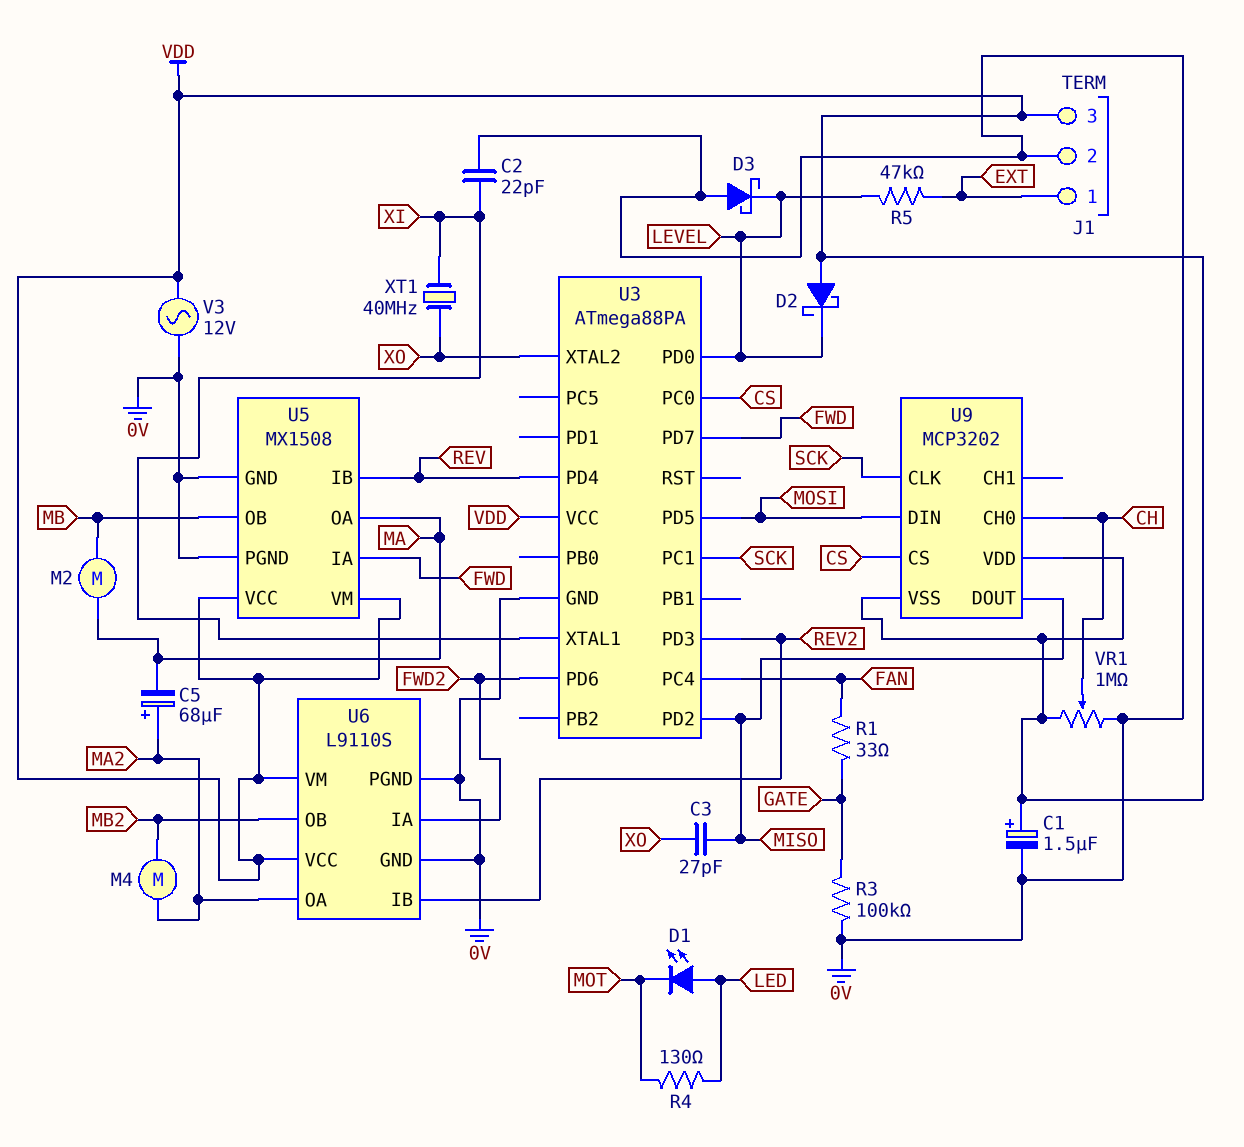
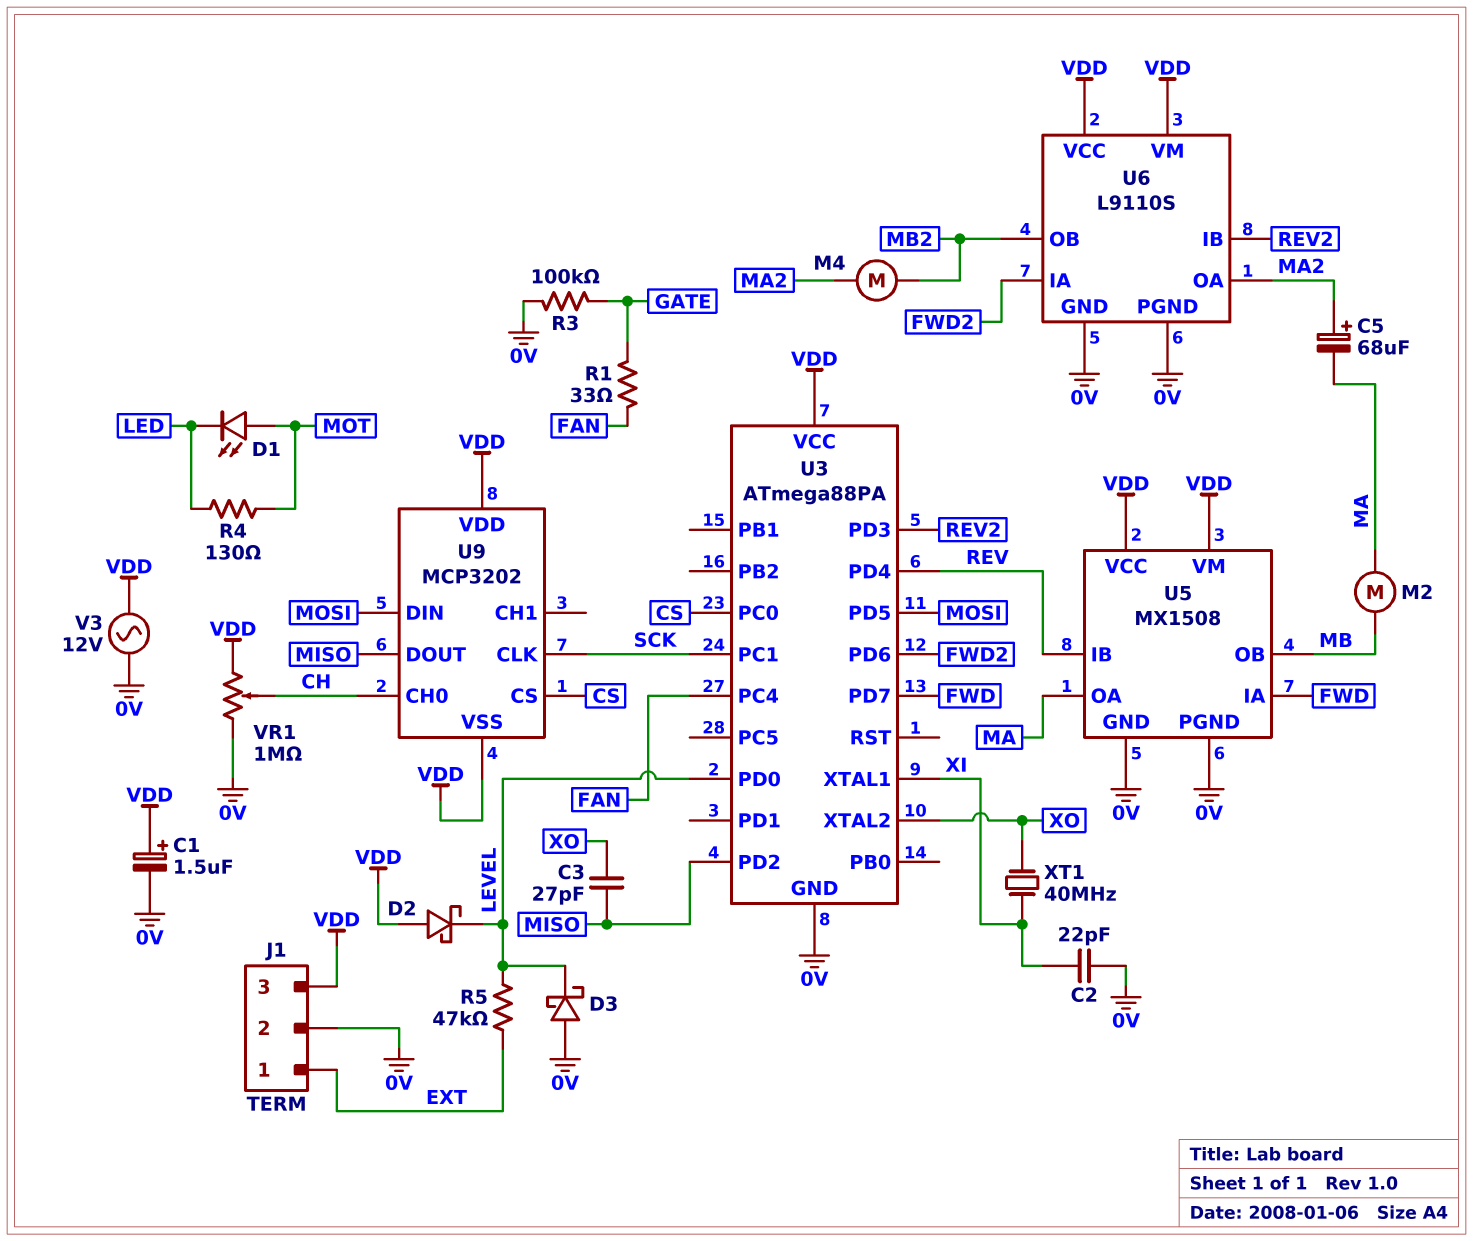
D1: LED (A LED, K MOT) -> LED (A MOT, K LED)

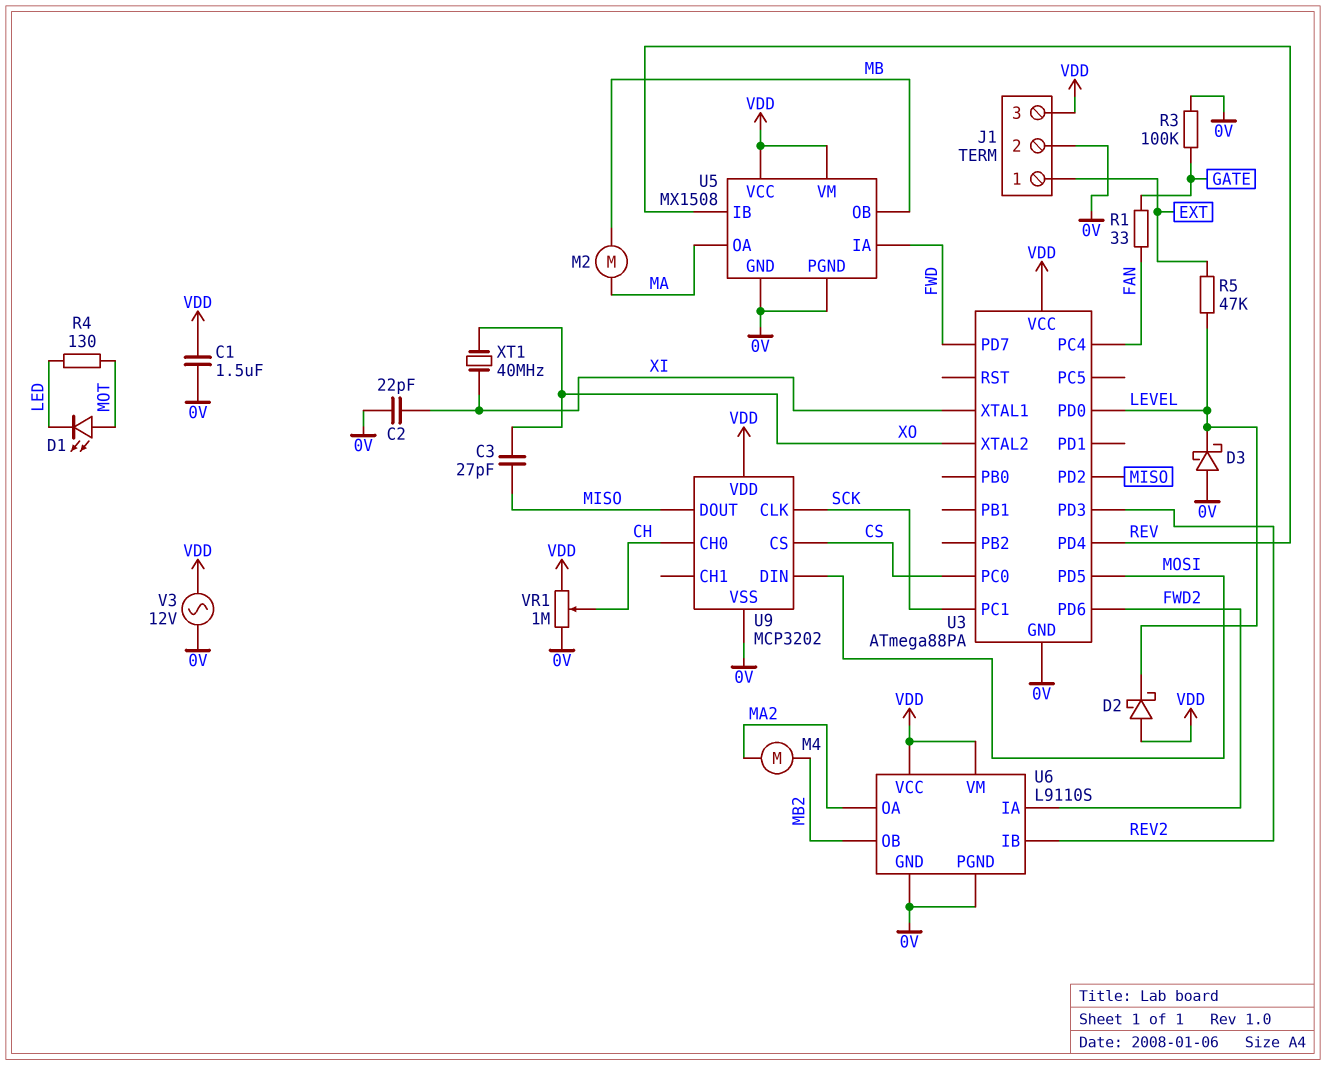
C1: 1.5uF (plus VDD, minus 0V) -> 1.5uF (0V, VDD)
C5: 68uF (plus MA2, minus MA) -> none
U9 pin VSS: VDD -> 0V

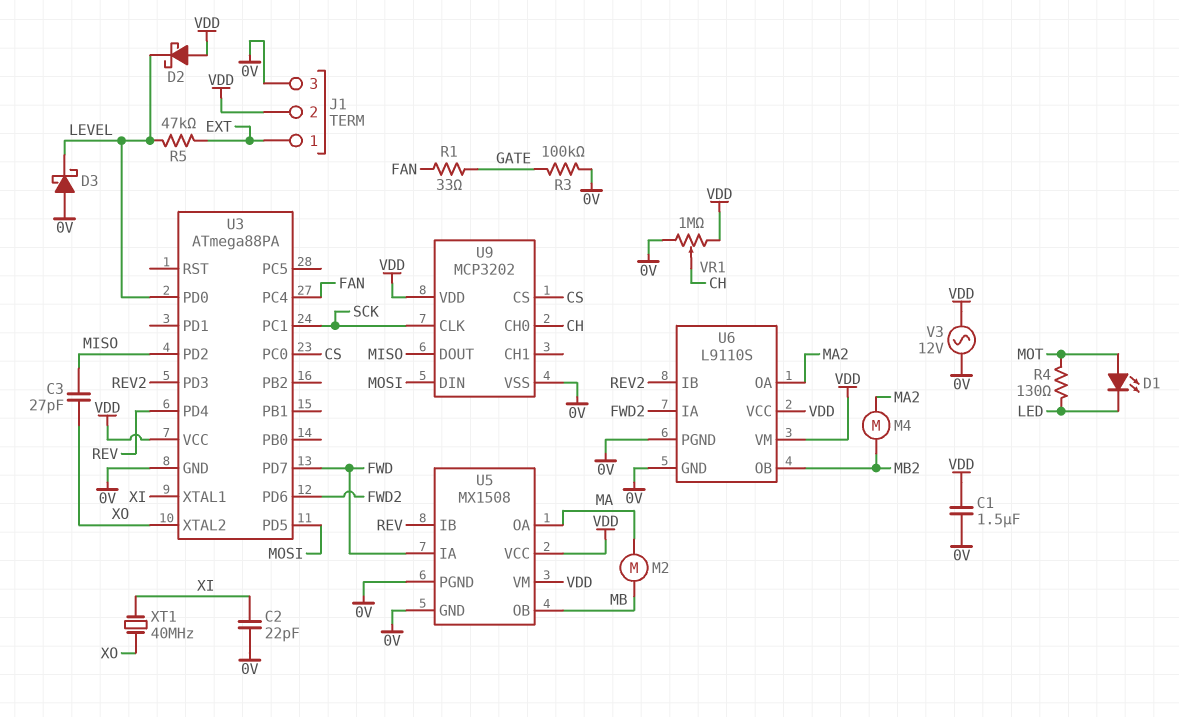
J1 pin 2: 0V -> VDD
J1 pin 3: VDD -> 0V

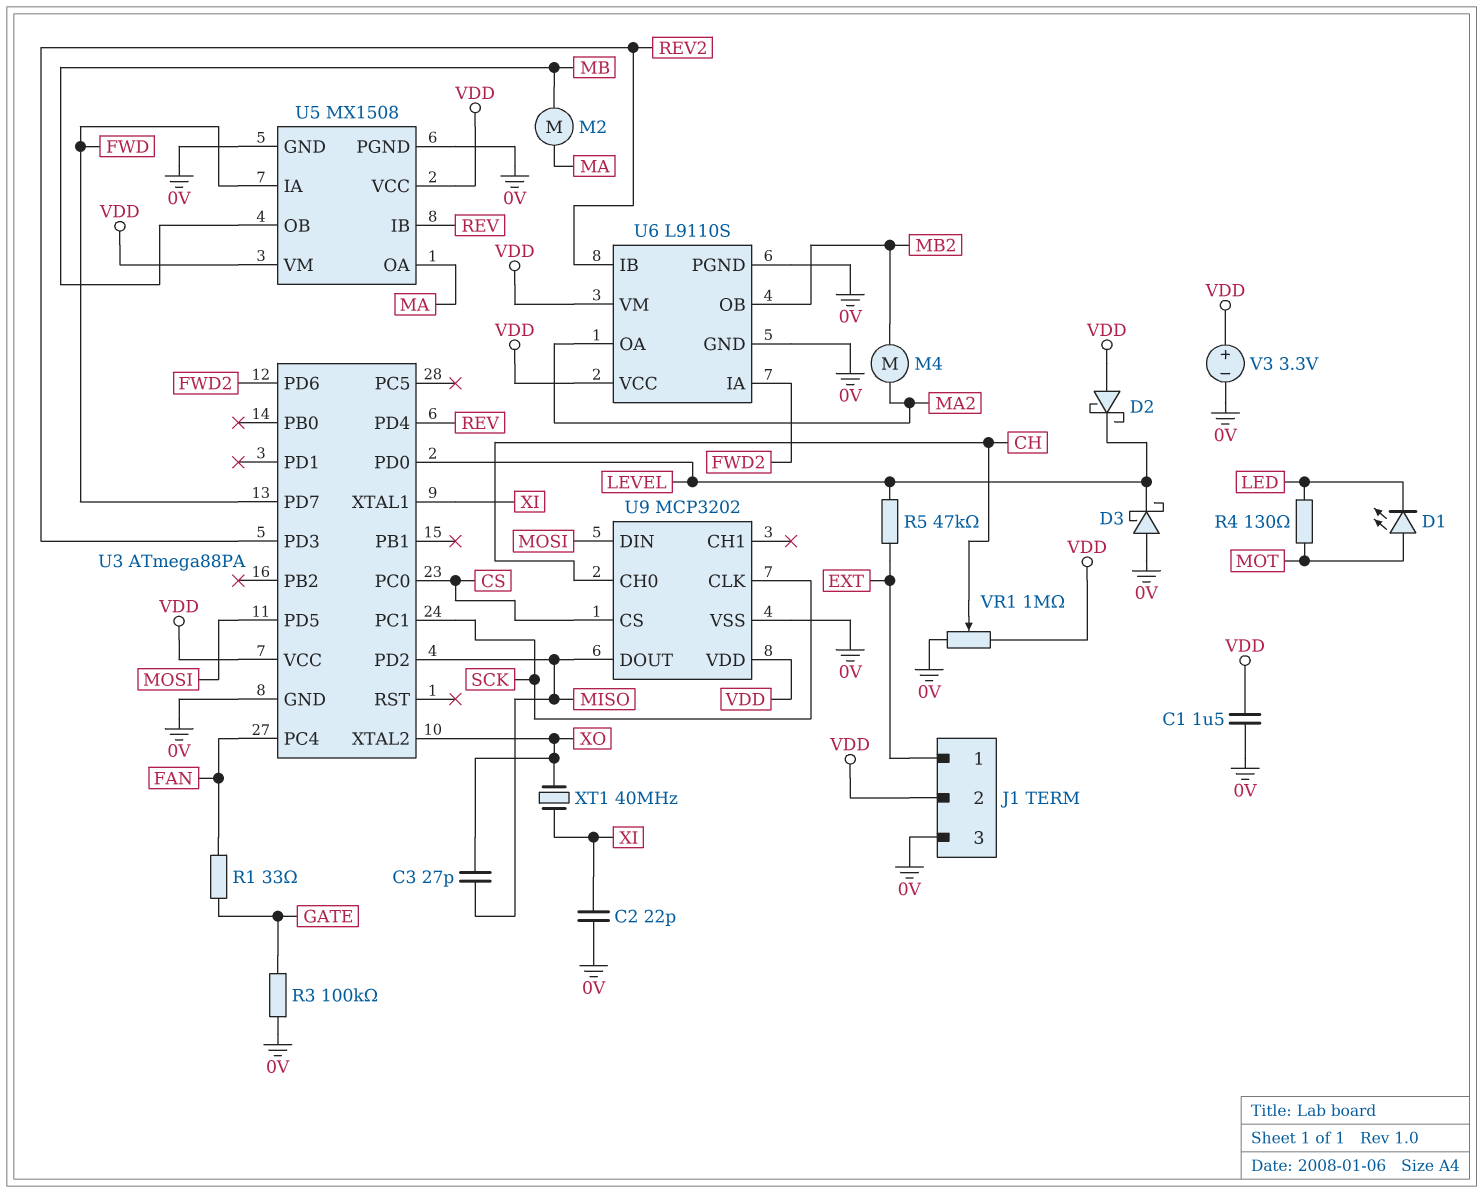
V3: AC 12V (0V, VDD) -> 3.3V (plus VDD, minus 0V)

